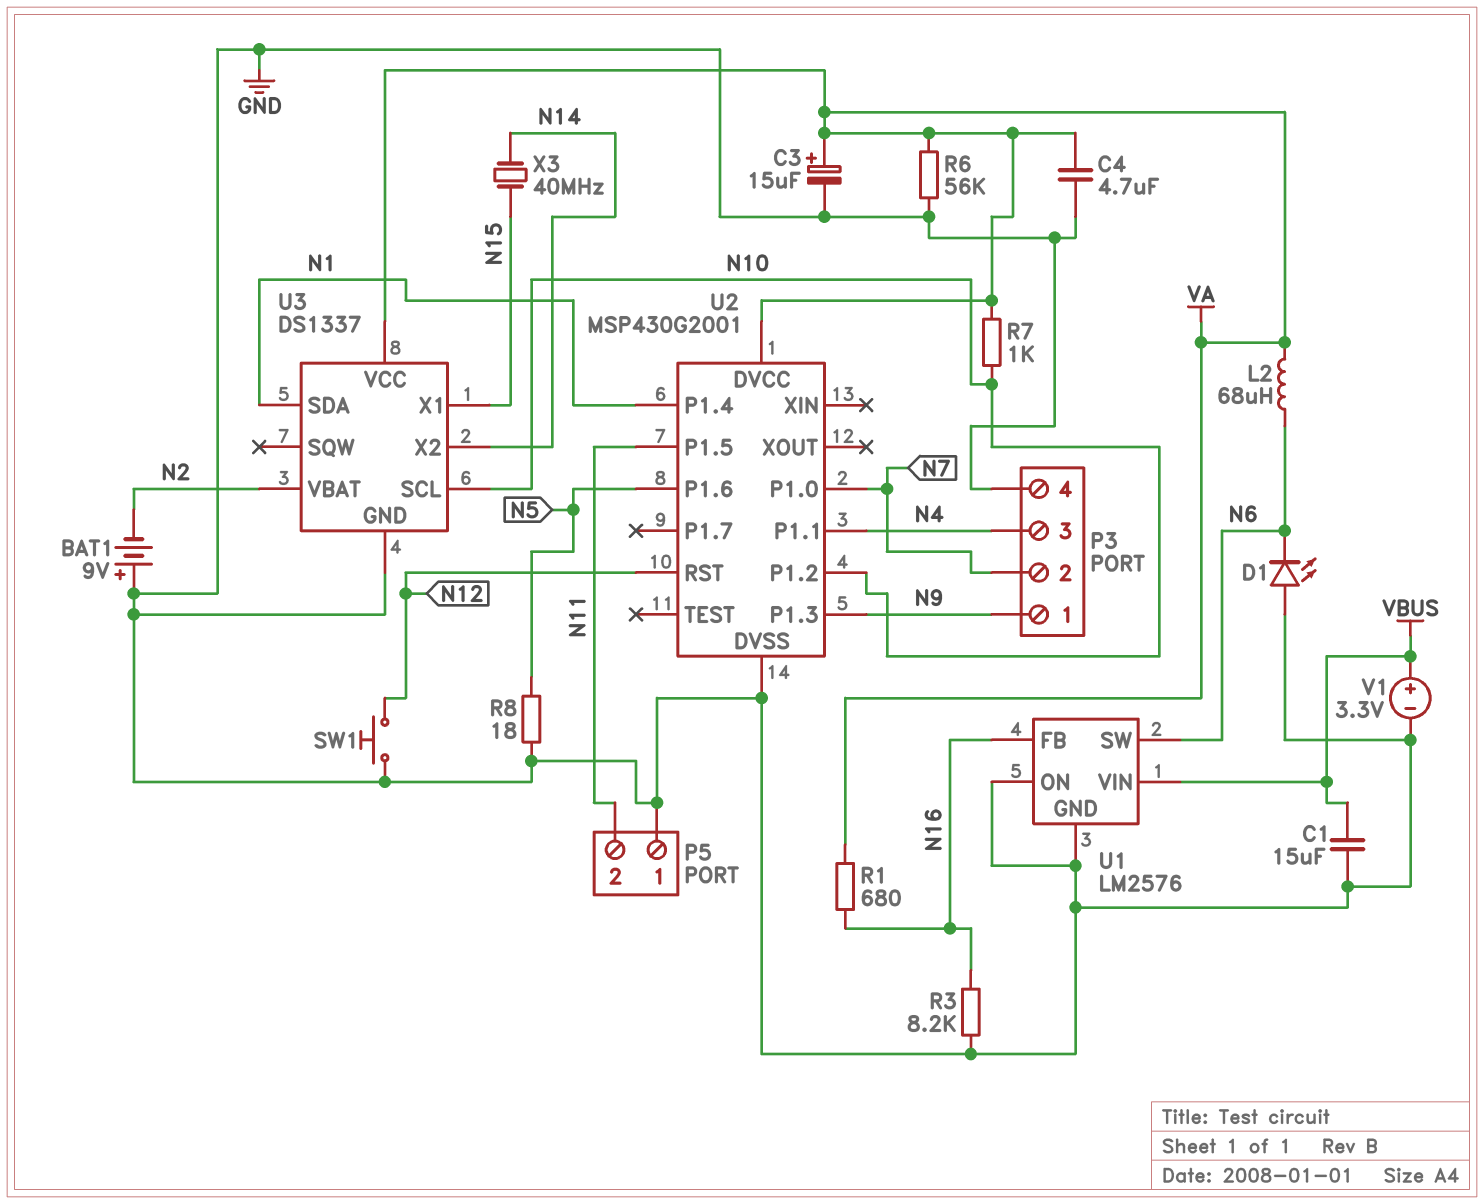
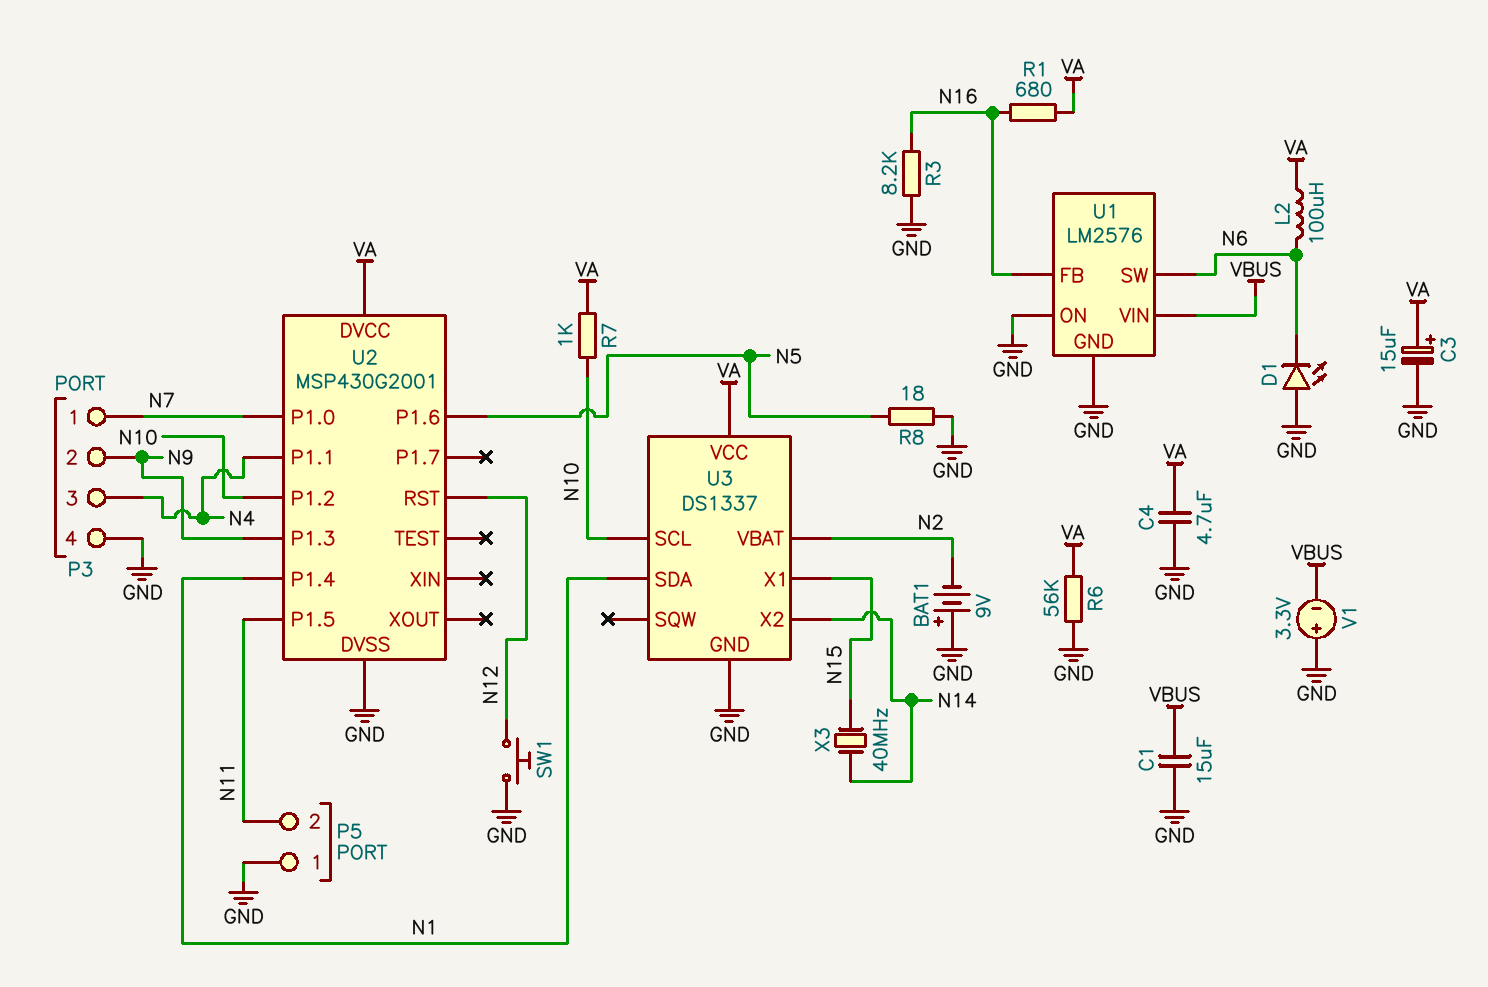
L2: 68uH (N6, VA) -> 100uH (N6, VA)
P3 pin 1: N9 -> N7
P3 pin 2: N7 -> N9
V1: 3.3V (plus VBUS, minus GND) -> 3.3V (plus GND, minus VBUS)

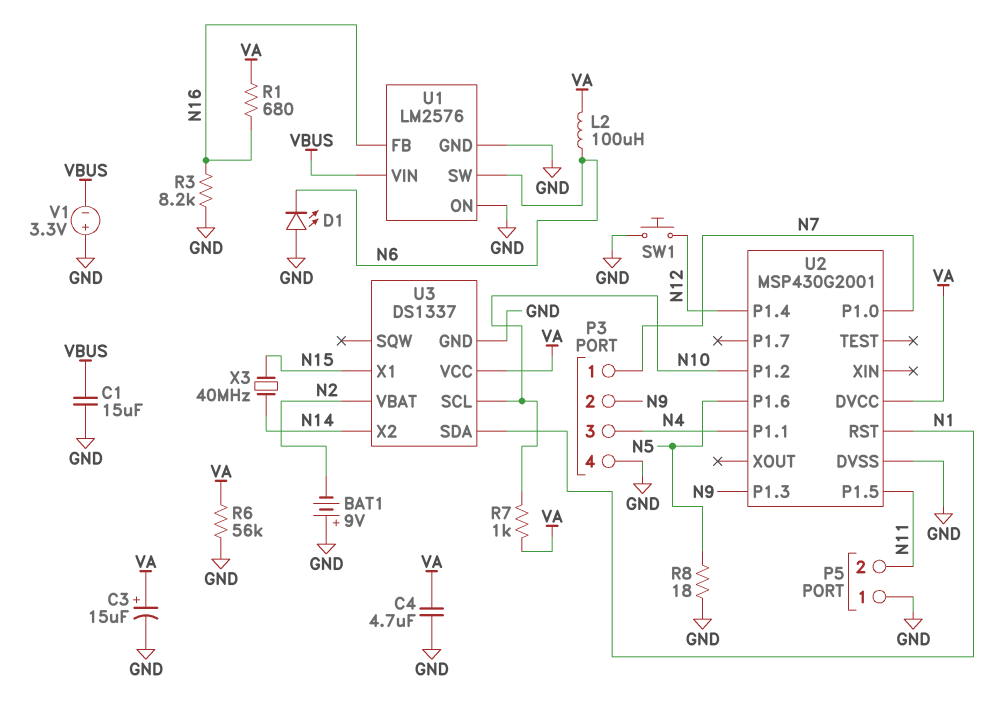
U2 pin P1.4: N1 -> N12
U2 pin RST: N12 -> N1

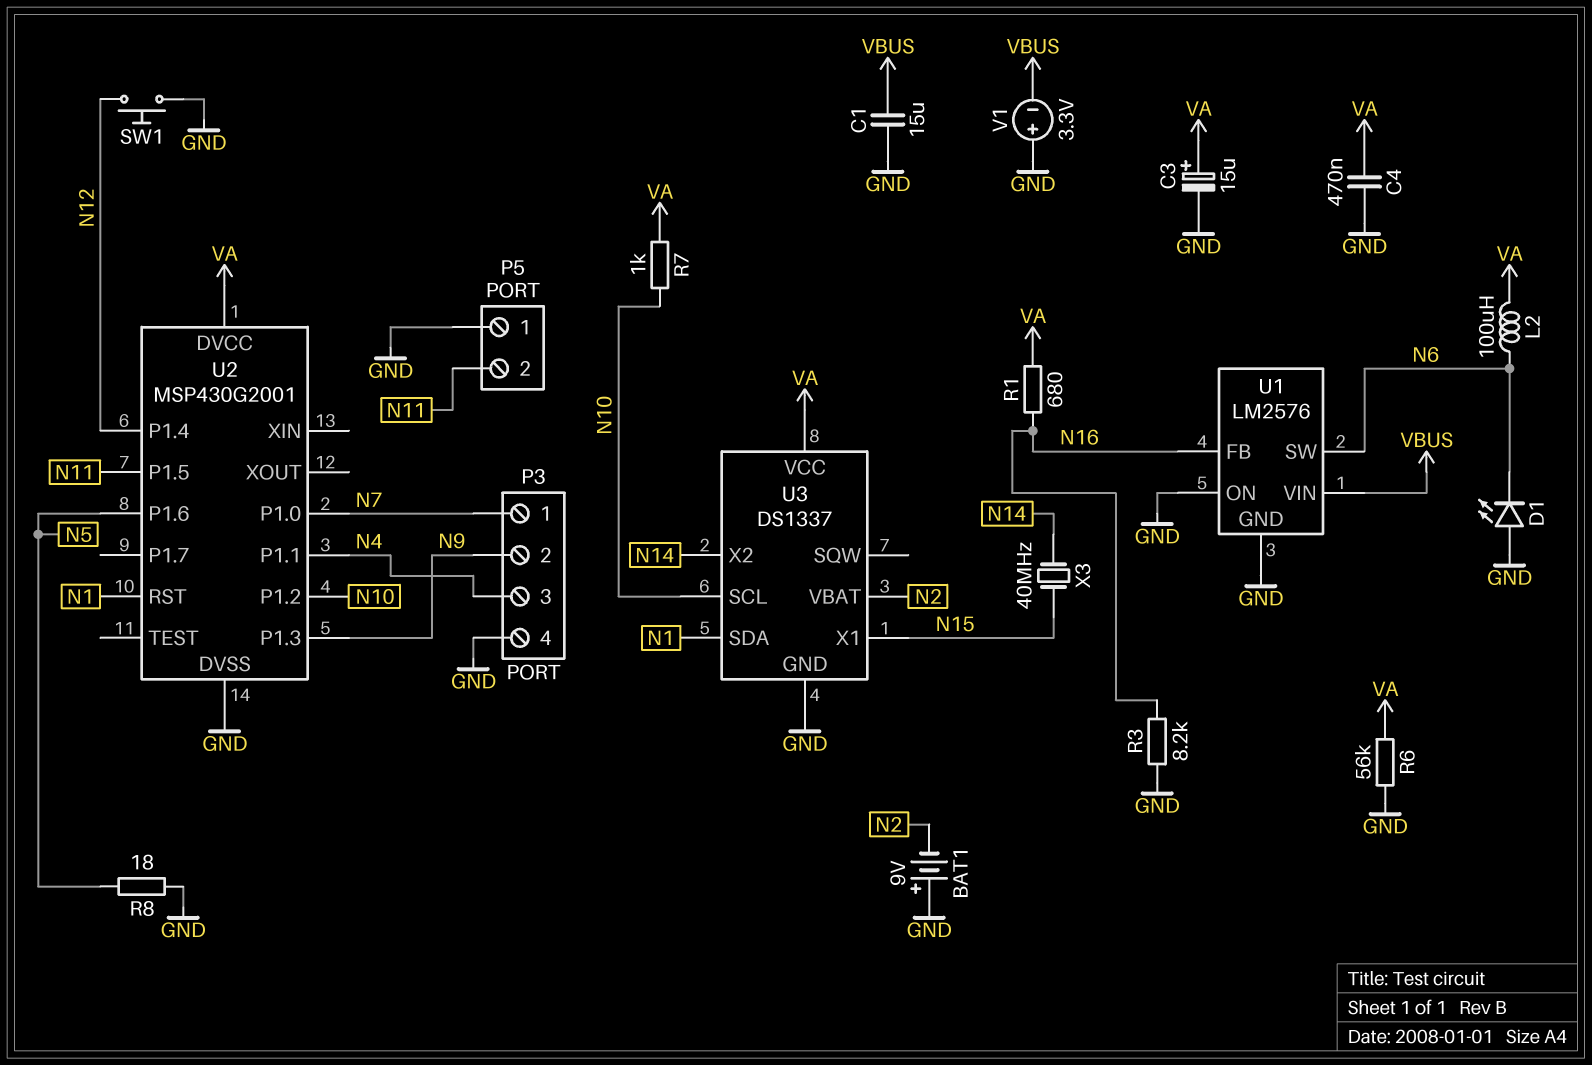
C4: 4.7uF (GND, VA) -> 470nF (GND, VA)

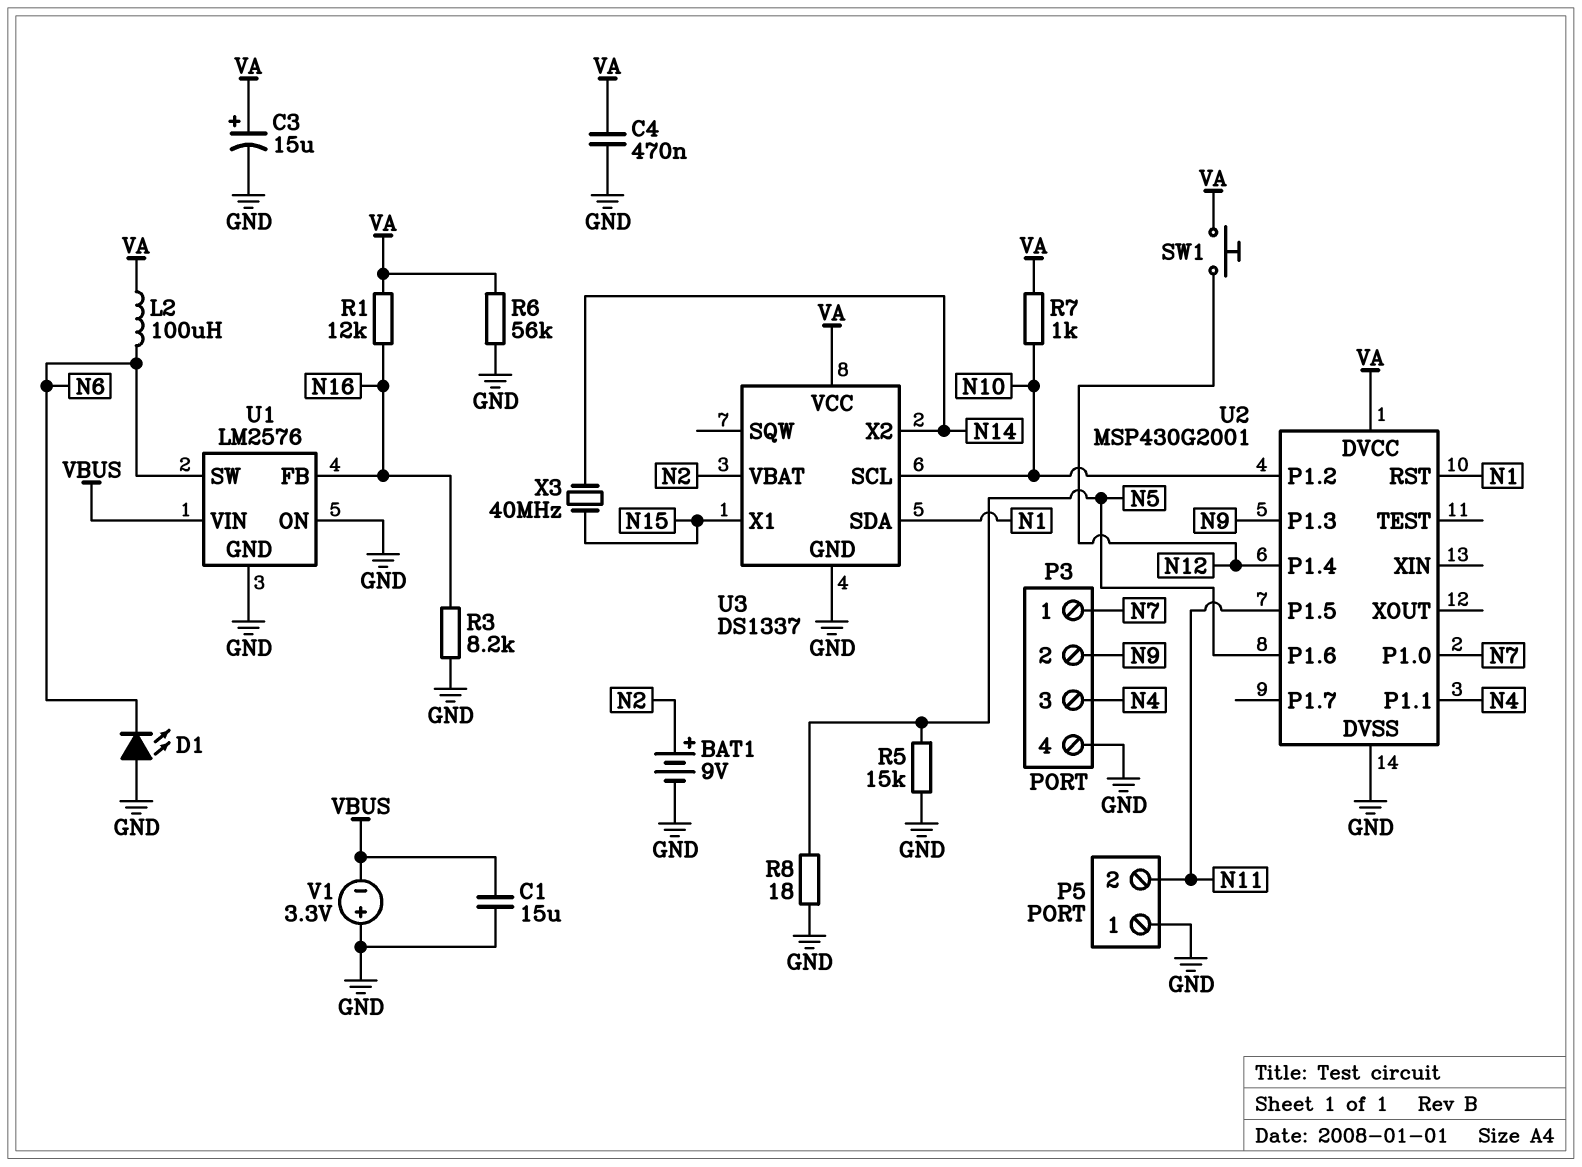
BAT1: 9V (plus GND, minus N2) -> 9V (plus N2, minus GND)
R1: 680 (N16, VA) -> 12k (N16, VA)
R5: none -> 15k (GND, N5)
SW1: button (GND, N12) -> button (N12, VA)

